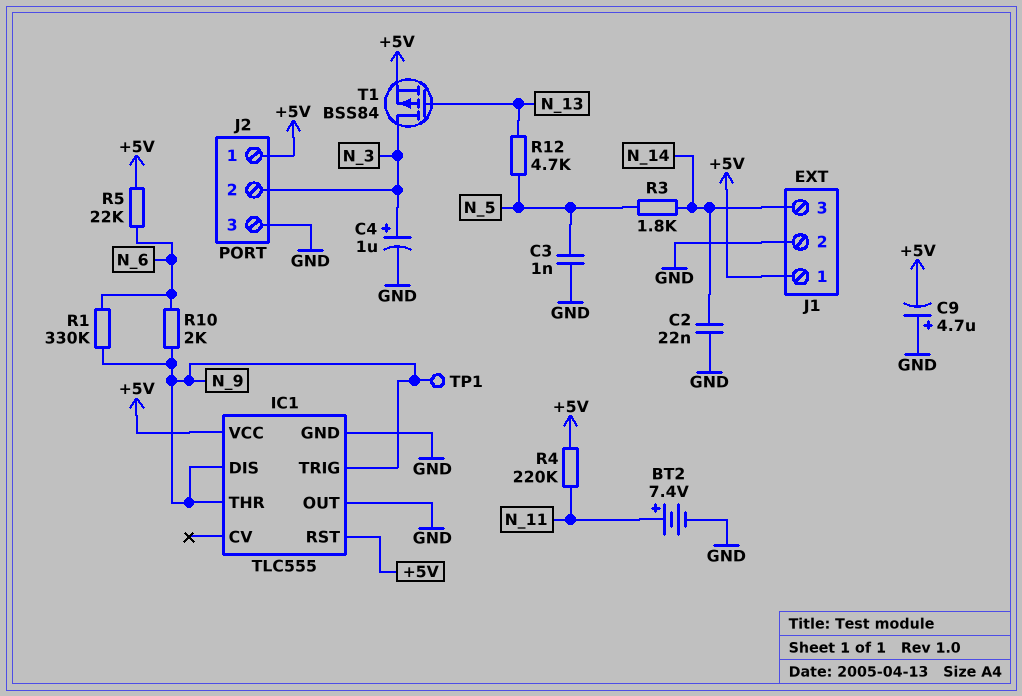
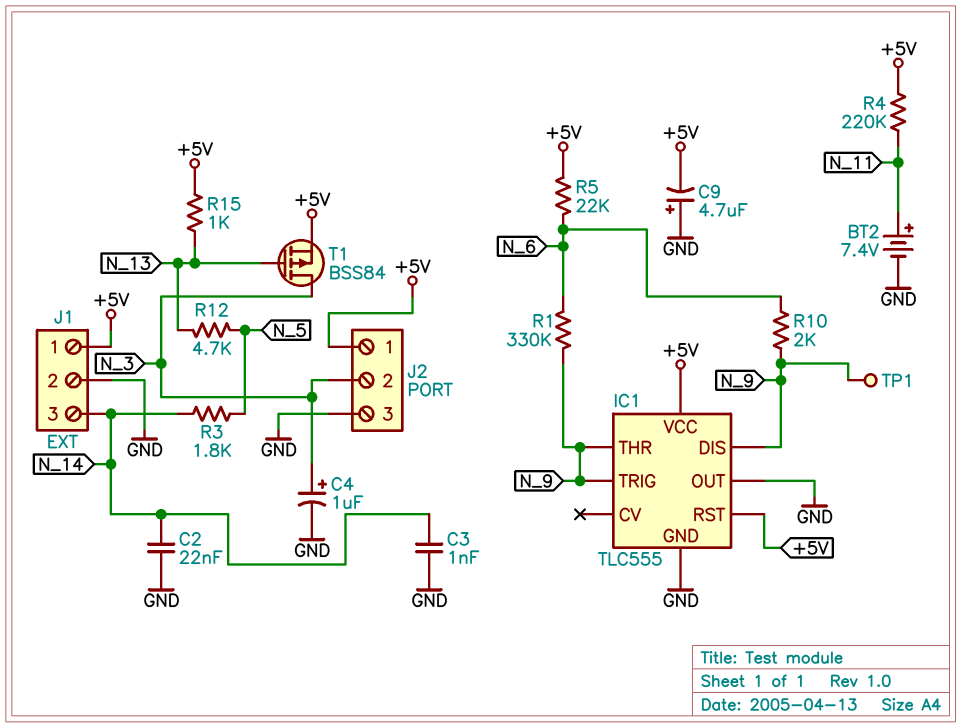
C3: 1nF (GND, N_5) -> 1nF (GND, N_14)
R15: none -> 1k (+5V, N_13)

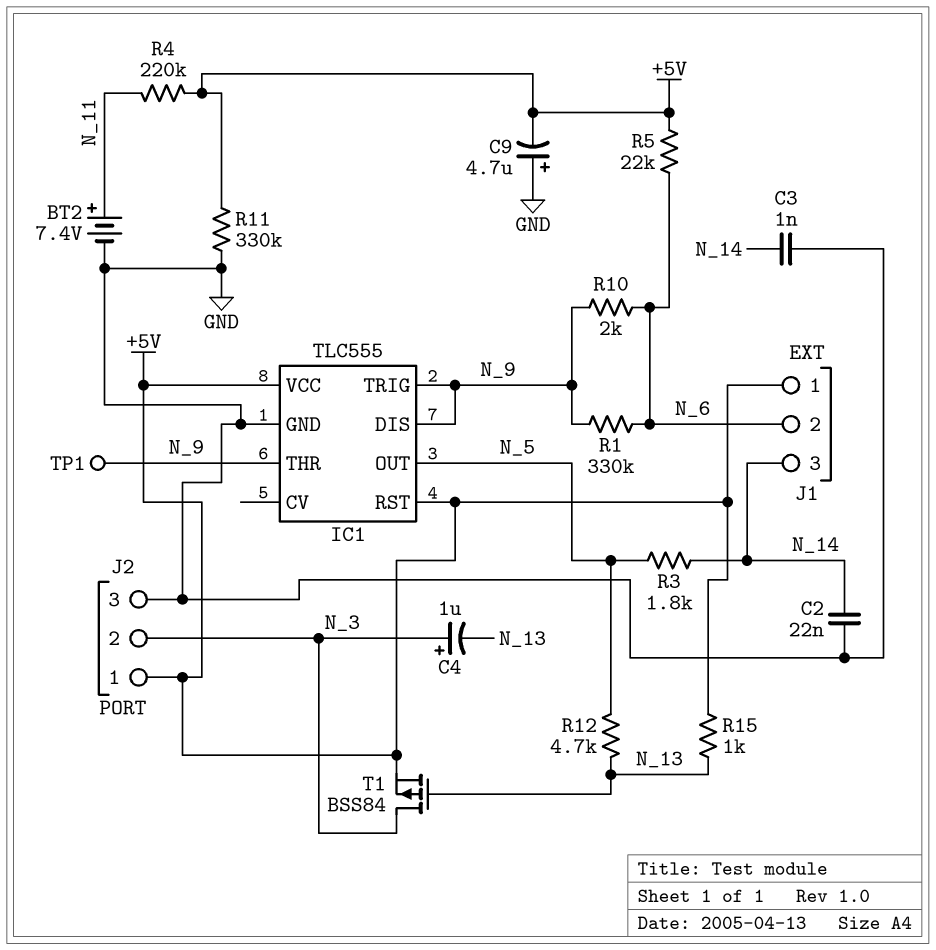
C4: 1uF (plus N_3, minus GND) -> 1uF (plus N_3, minus N_13)
IC1 pin OUT: GND -> N_5
J1 pin 2: GND -> N_6
R11: none -> 330k (+5V, GND)

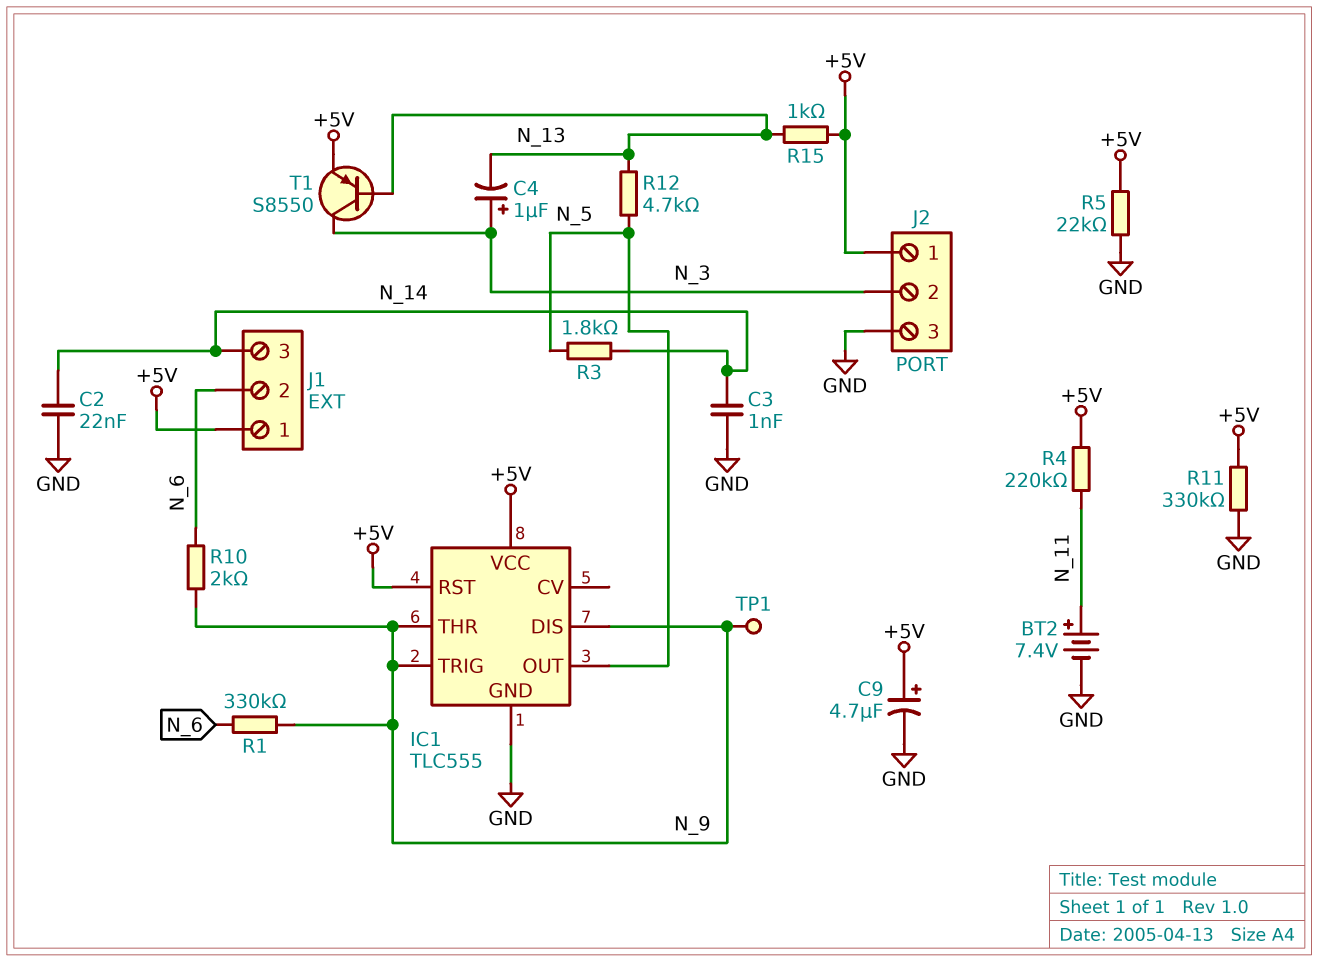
C9: 4.7uF (plus GND, minus +5V) -> 4.7uF (plus +5V, minus GND)
R5: 22k (+5V, N_6) -> 22k (+5V, GND)
T1: PMOS BSS84 (G N_13, D N_3, S +5V) -> PNP S8550 (B N_13, C N_3, E +5V)

